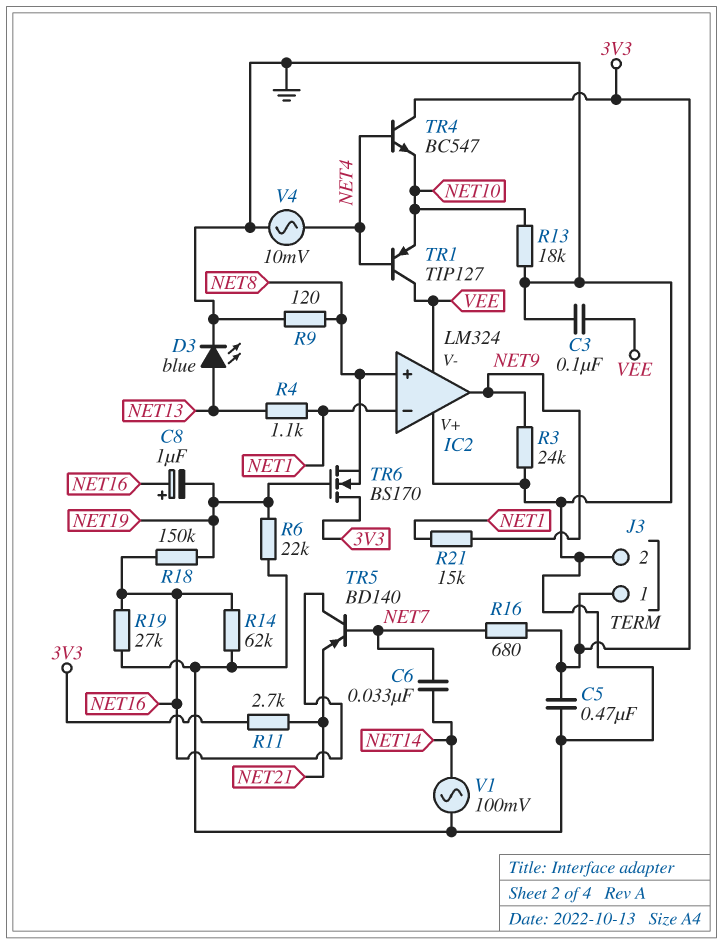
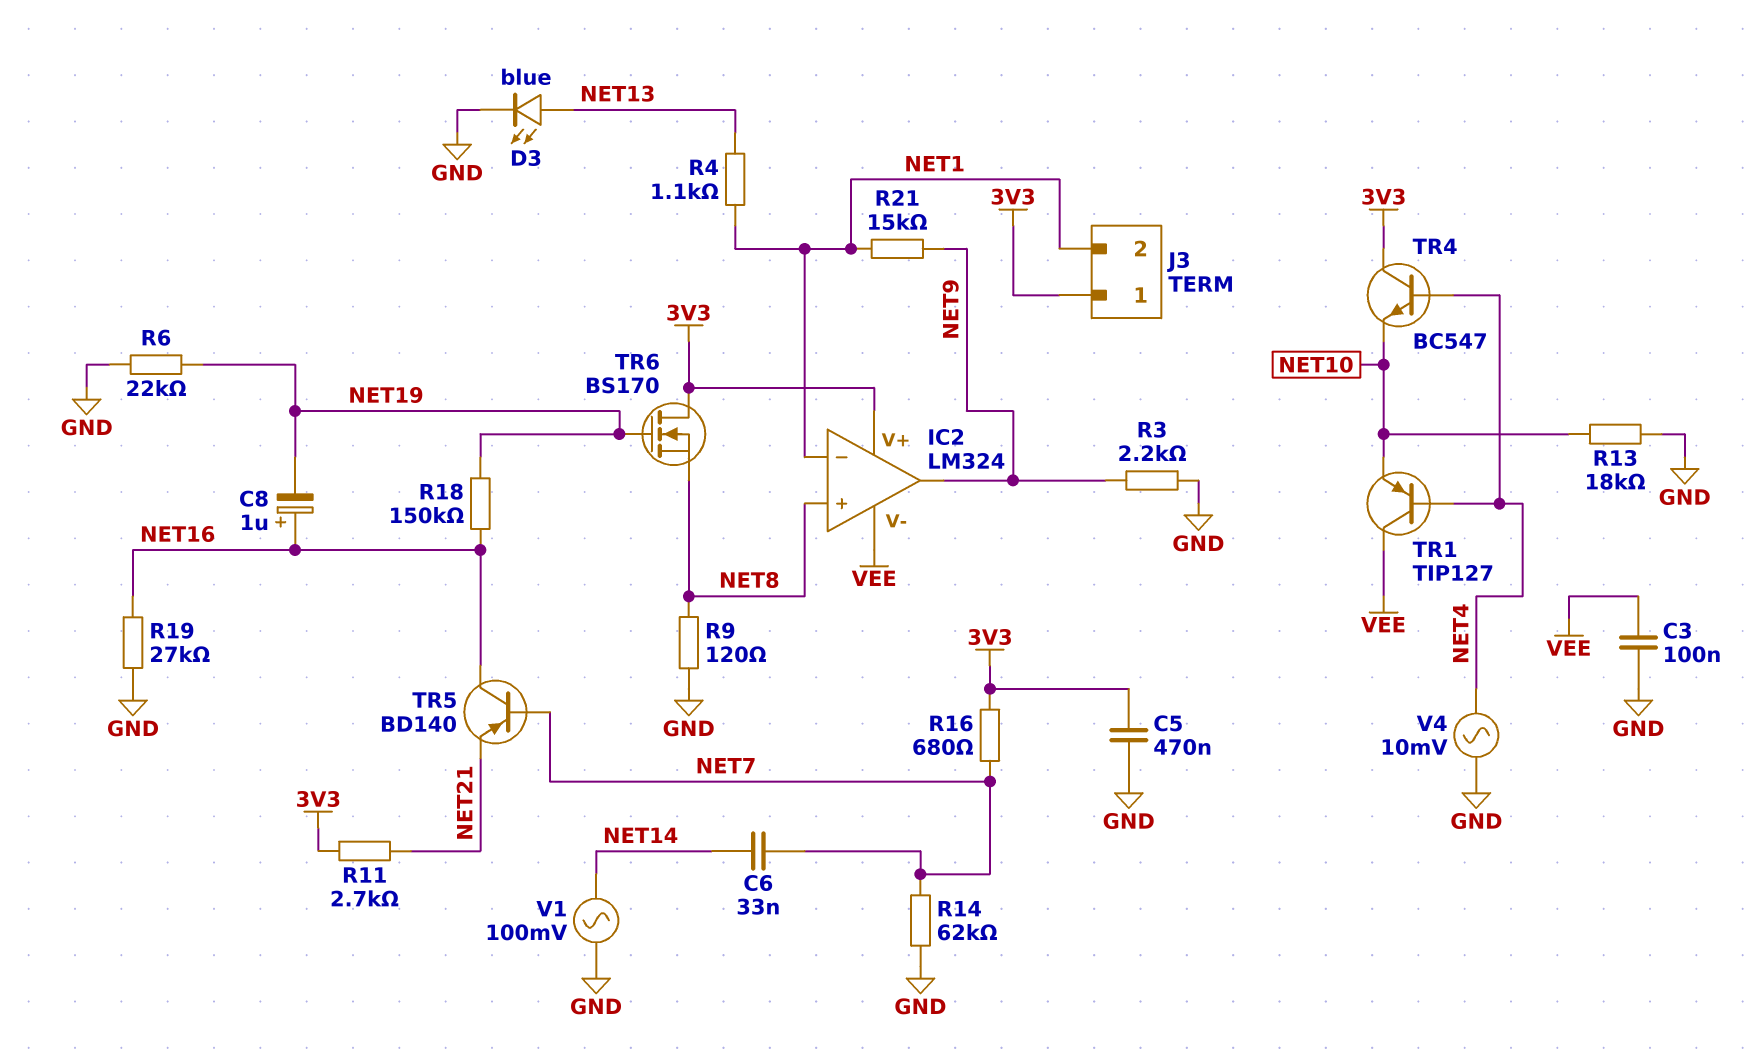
IC2 pin V+: GND -> 3V3
J3 pin 2: GND -> NET1
R3: 24k (GND, NET9) -> 2.2k (GND, NET9)
R14: 62k (GND, NET16) -> 62k (GND, NET7)

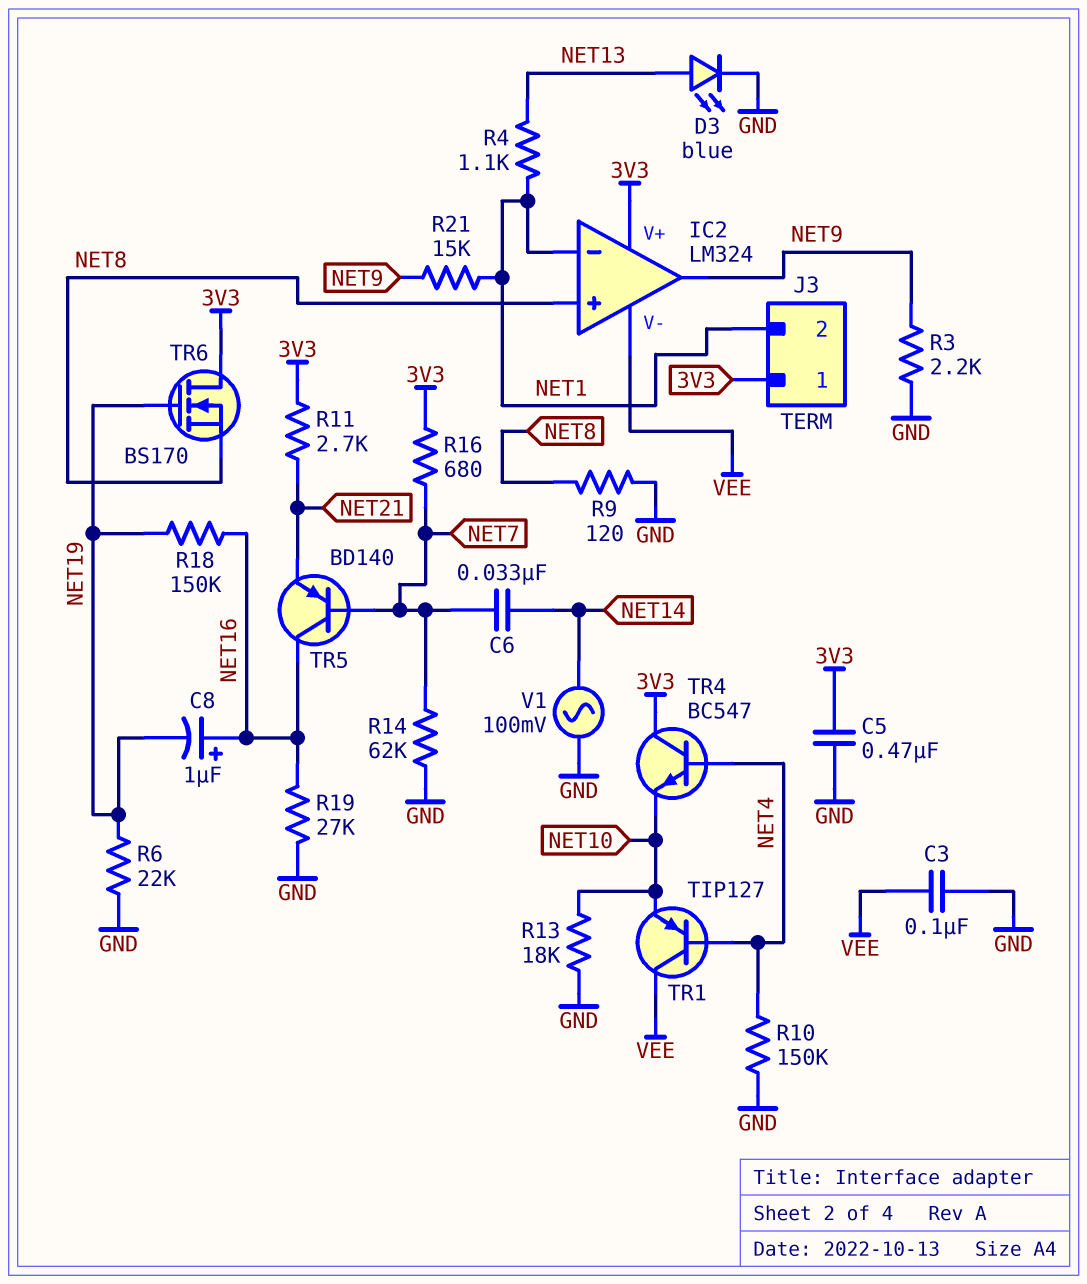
R10: none -> 150k (GND, NET4)
V4: AC 10mV (GND, NET4) -> none

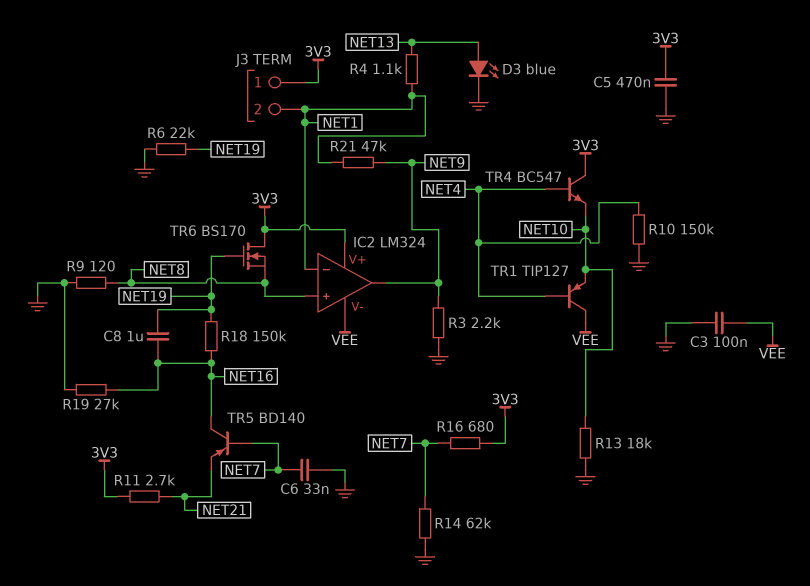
C6: 33nF (NET7, NET14) -> 33nF (GND, NET7)
C8: 1uF (plus NET16, minus NET19) -> 1uF (NET16, NET19)
R21: 15k (NET1, NET9) -> 47k (NET1, NET9)
V1: AC 100mV (GND, NET14) -> none

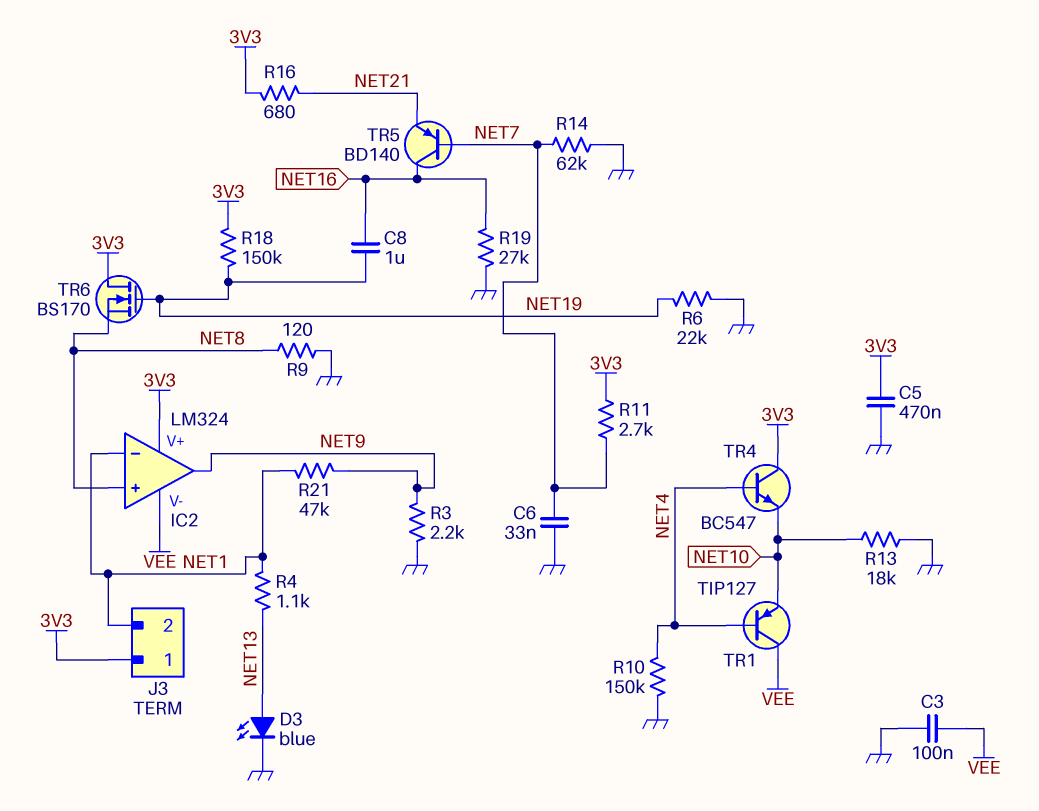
R11: 2.7k (3V3, NET21) -> 2.7k (3V3, NET7)
R16: 680 (3V3, NET7) -> 680 (3V3, NET21)
R18: 150k (NET16, NET19) -> 150k (3V3, NET19)

